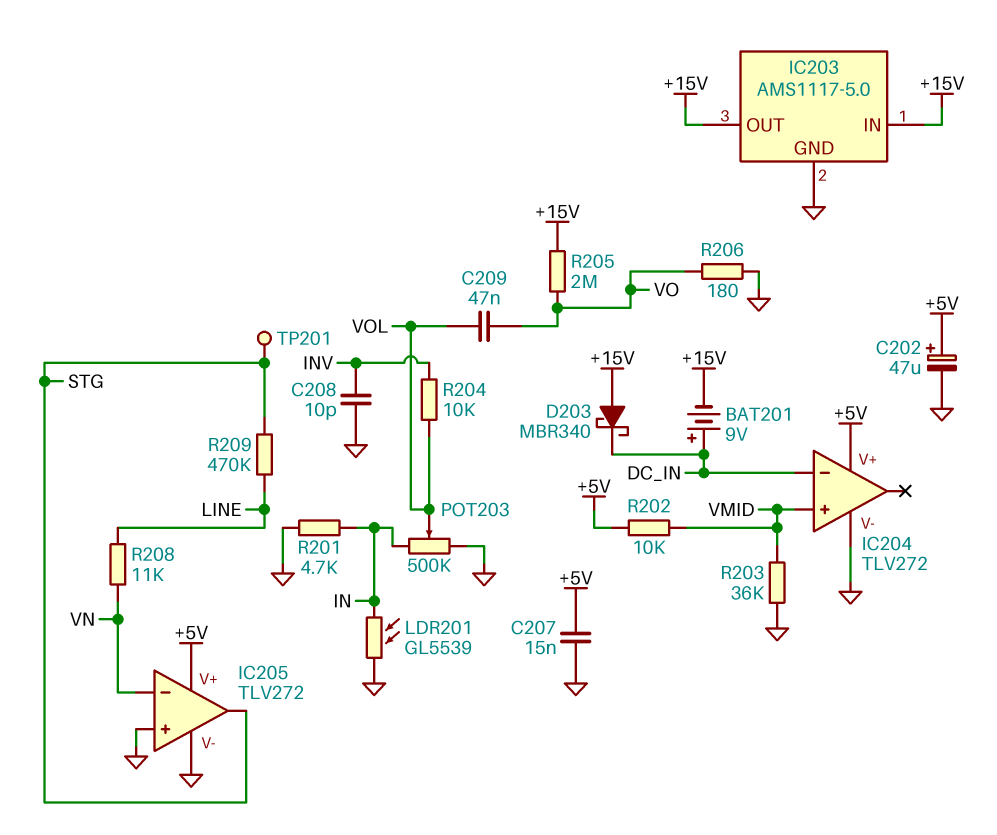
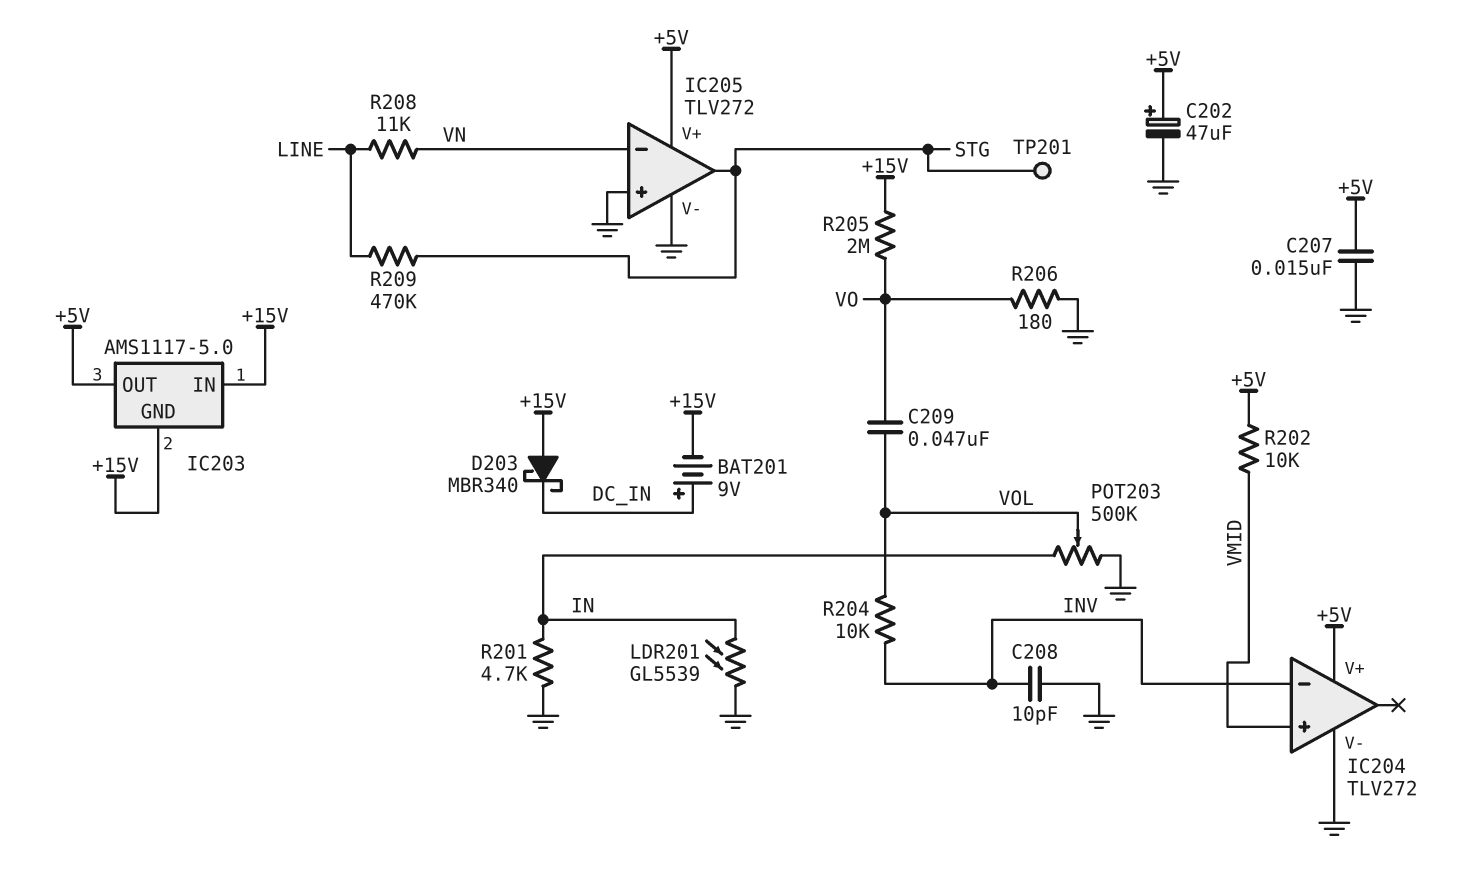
IC203 pin GND: GND -> +15V
IC203 pin OUT: +15V -> +5V
IC204 pin in-: DC_IN -> INV
R203: 36k (GND, VMID) -> none

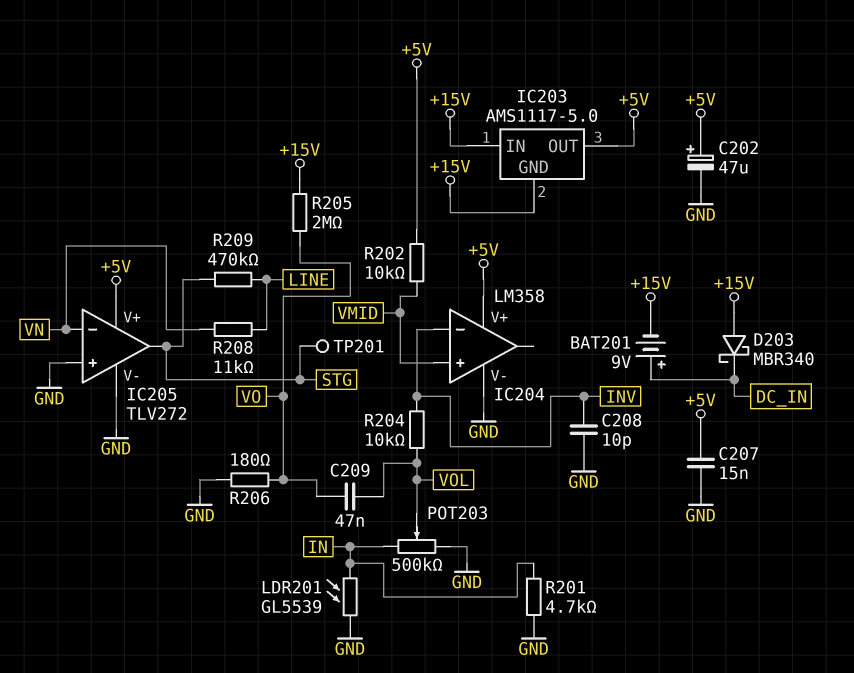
IC204: TLV272 -> LM358

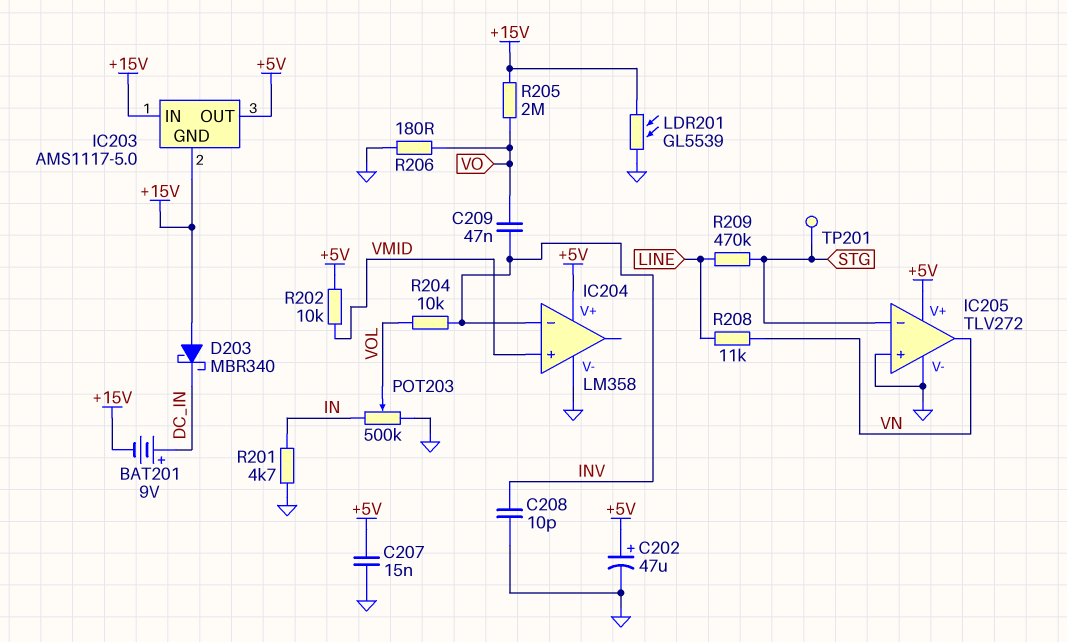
C209: 47nF (VO, VOL) -> 47nF (INV, VO)
IC205 pin in-: VN -> STG
IC205 pin out: STG -> VN
LDR201: GL5539 (GND, IN) -> GL5539 (+15V, GND)

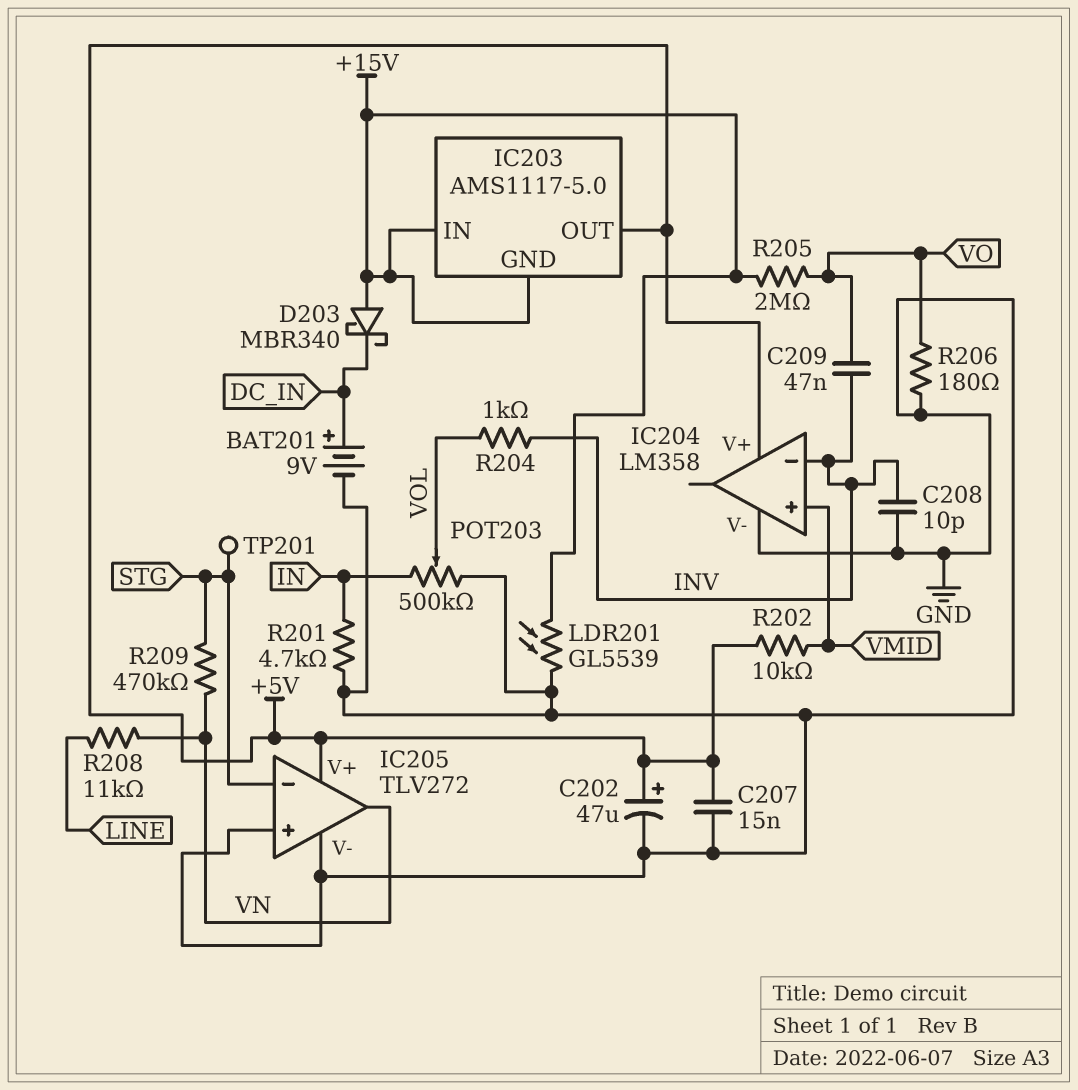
BAT201: 9V (plus DC_IN, minus +15V) -> 9V (plus DC_IN, minus GND)
R204: 10k (INV, VOL) -> 1k (INV, VOL)
R209: 470k (LINE, STG) -> 470k (STG, VN)

